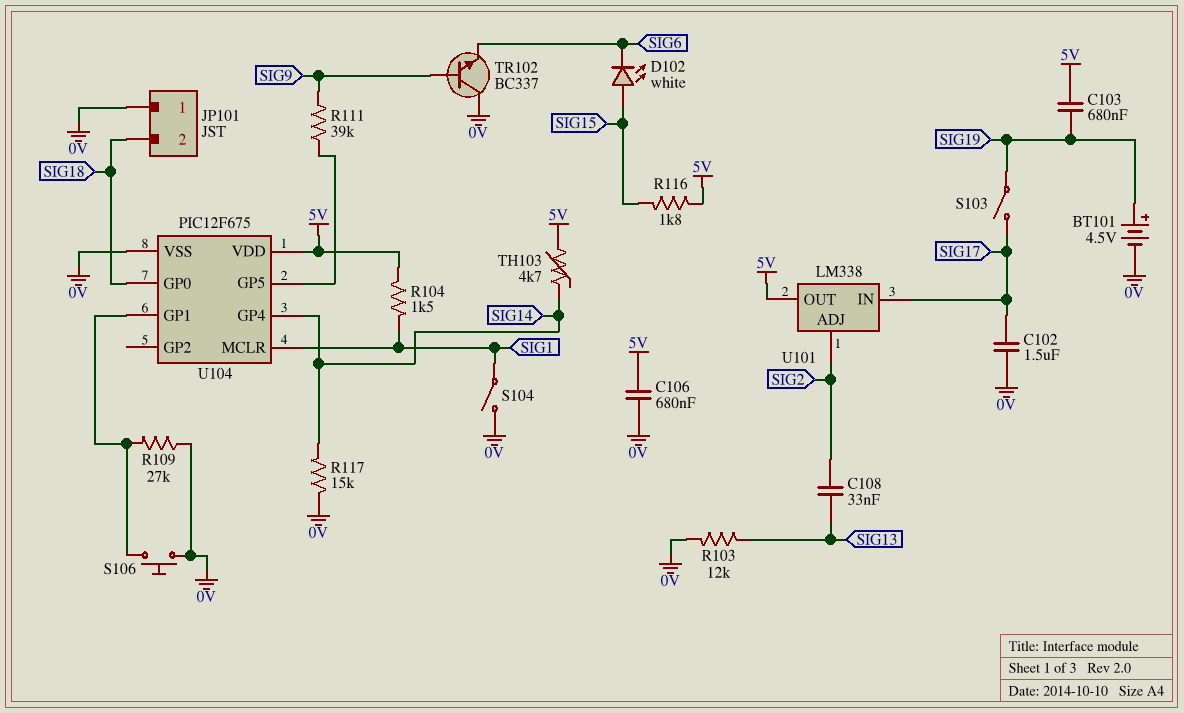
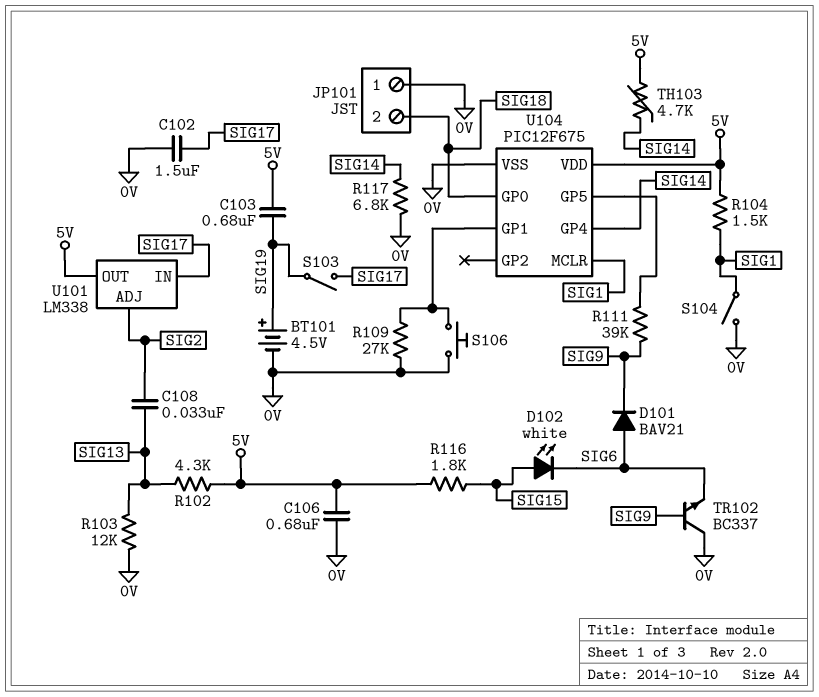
D101: none -> diode BAV21 (A SIG6, K SIG9)
R102: none -> 4.3k (5V, SIG13)
R117: 15k (0V, SIG14) -> 6.8k (0V, SIG14)

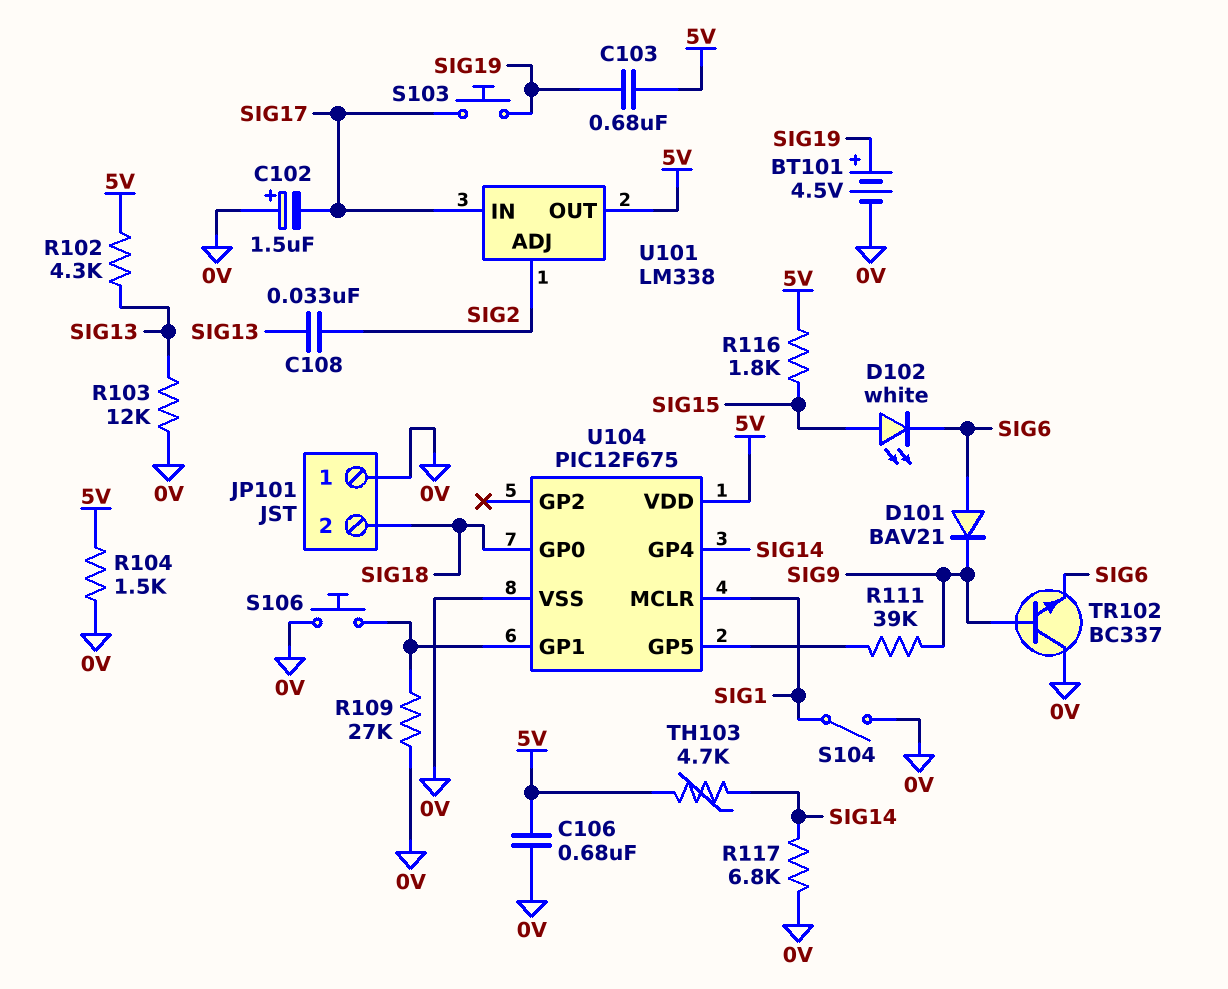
C102: 1.5uF (0V, SIG17) -> 1.5uF (plus 0V, minus SIG17)
R104: 1.5k (5V, SIG1) -> 1.5k (0V, 5V)
S103: switch (SIG17, SIG19) -> button (SIG17, SIG19)

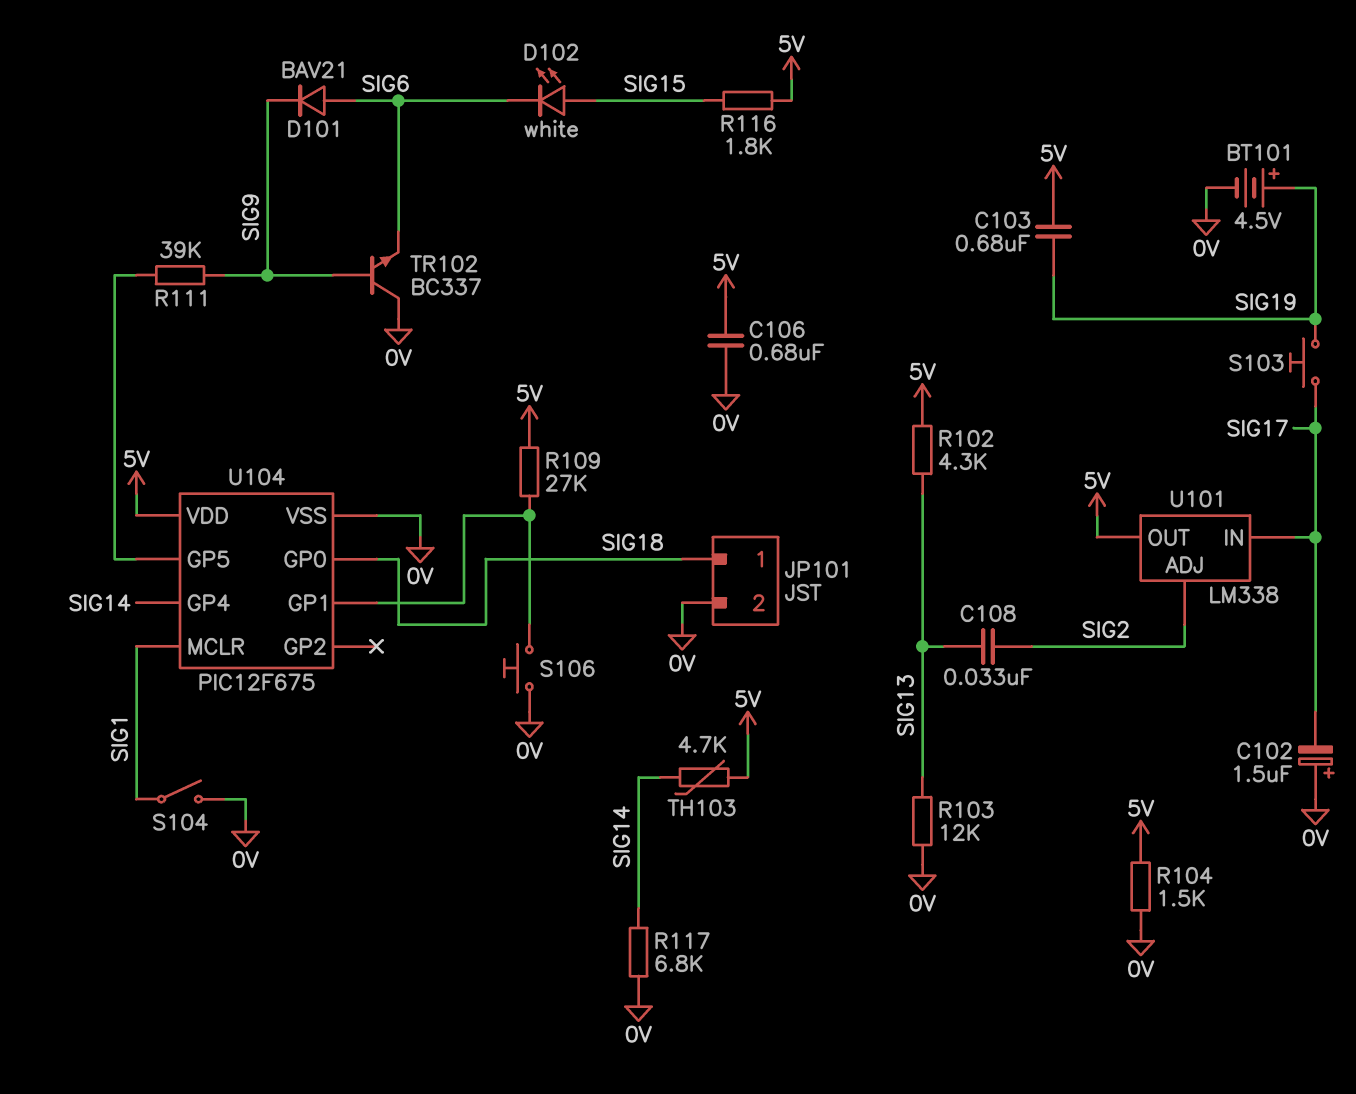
JP101 pin 1: 0V -> SIG18
JP101 pin 2: SIG18 -> 0V
R109: 27k (0V, U104/GP1) -> 27k (5V, U104/GP1)

